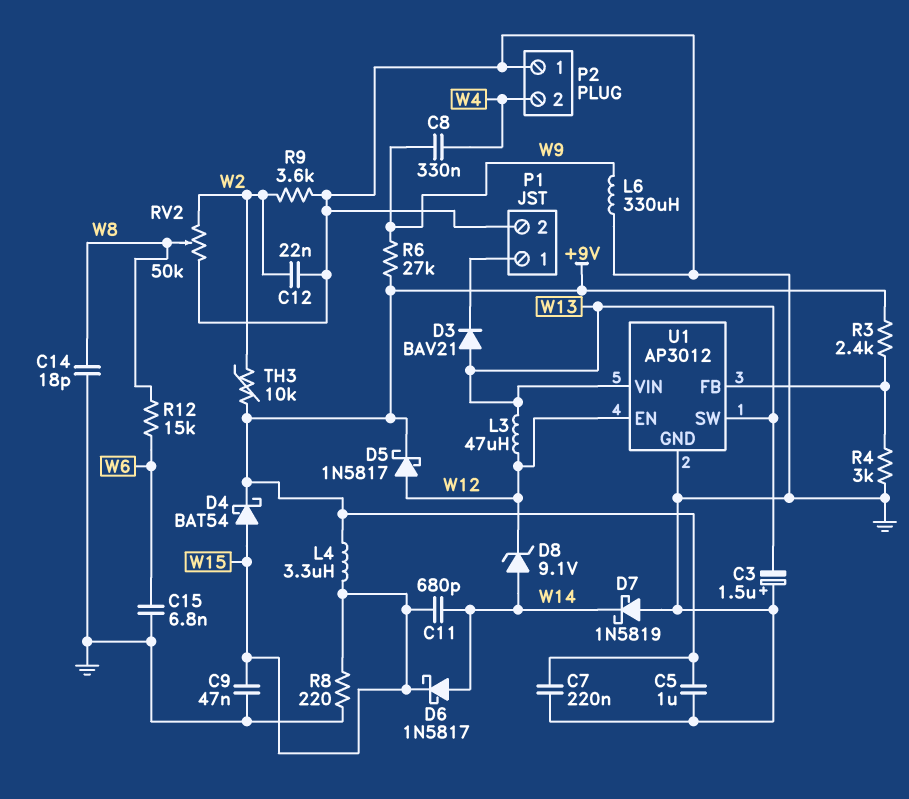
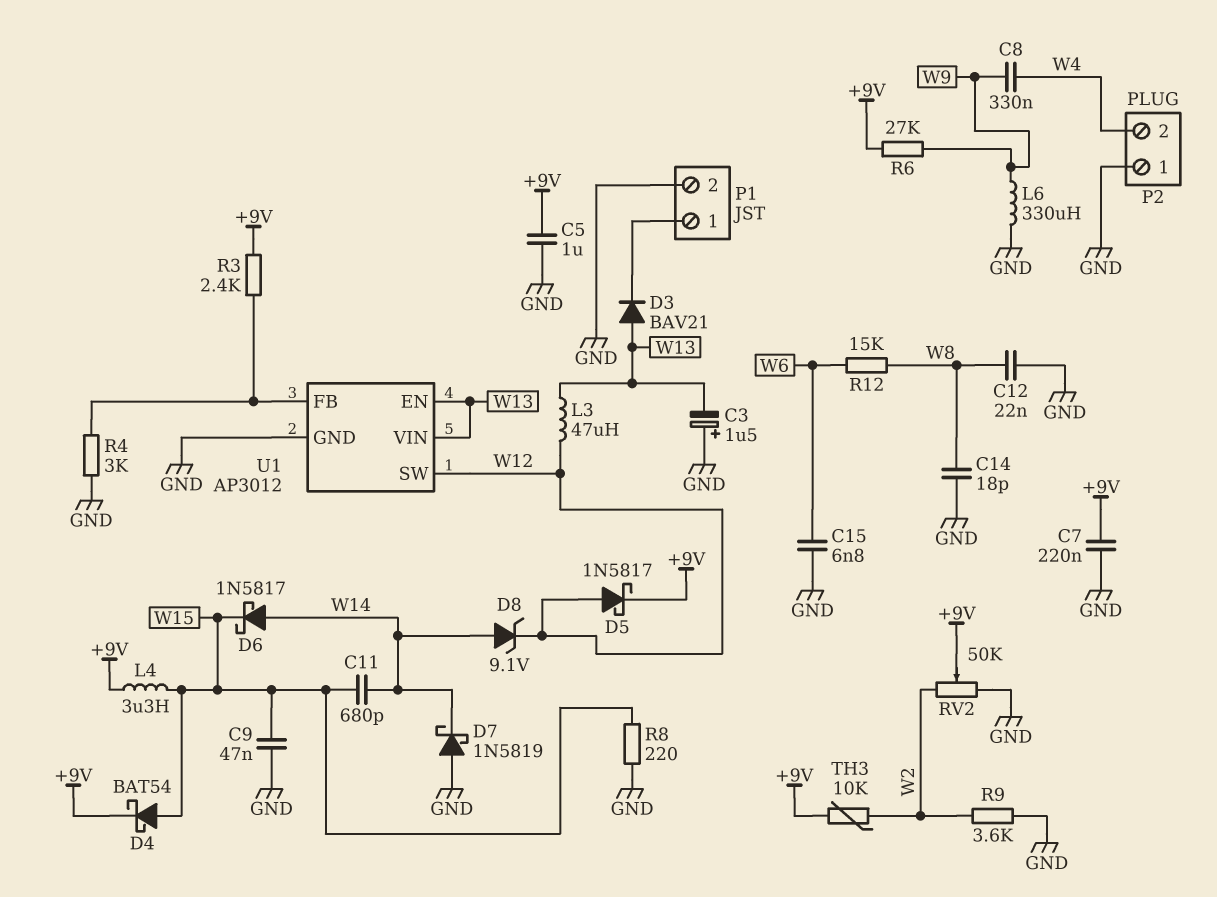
C12: 22nF (GND, W2) -> 22nF (GND, W8)
RV2: 50k (GND, W2, wiper W8) -> 50k (GND, W2, wiper +9V)
U1 pin EN: W12 -> W13
U1 pin SW: W13 -> W12

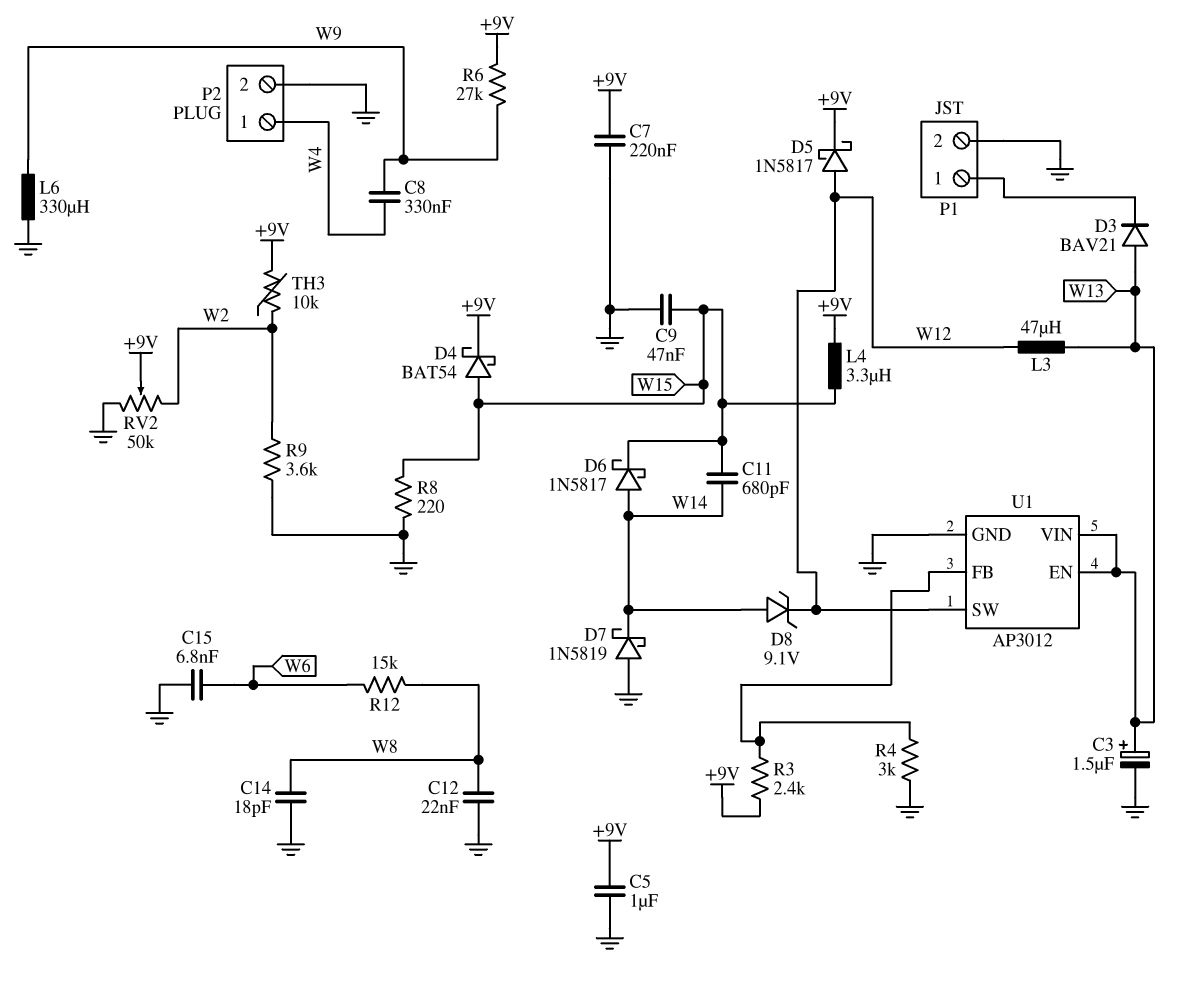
C3: 1.5uF (plus GND, minus W13) -> 1.5uF (plus W13, minus GND)
P2 pin 1: GND -> W4
P2 pin 2: W4 -> GND

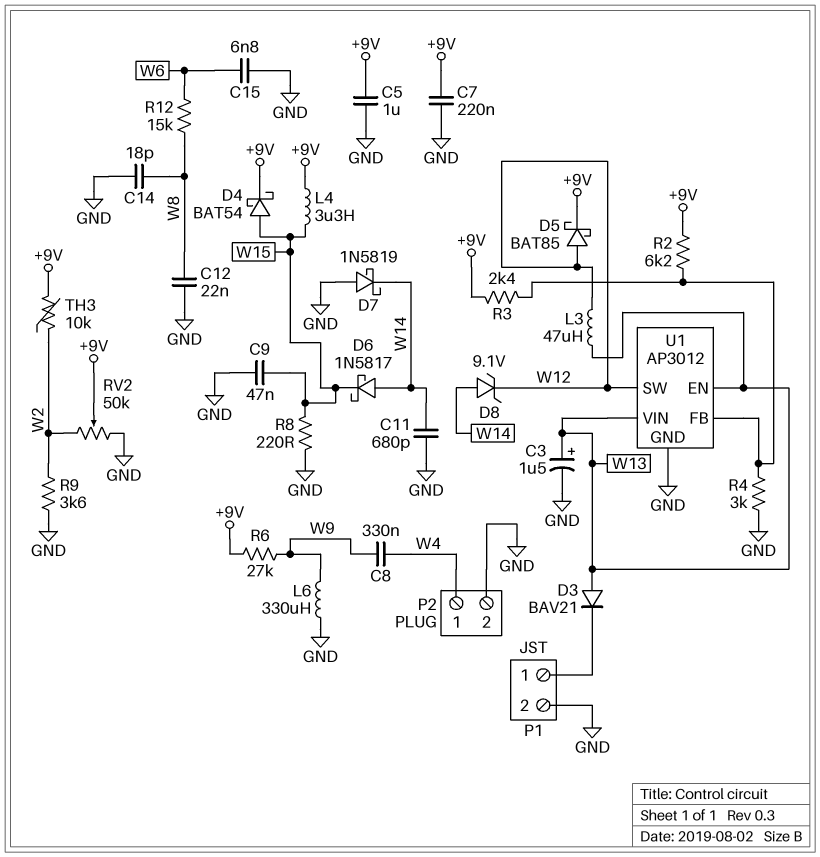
C11: 680pF (W14, W15) -> 680pF (GND, W14)
D5: schottky 1N5817 (A W12, K +9V) -> schottky BAT85 (A W12, K +9V)
R2: none -> 6.2k (+9V, U1/FB)

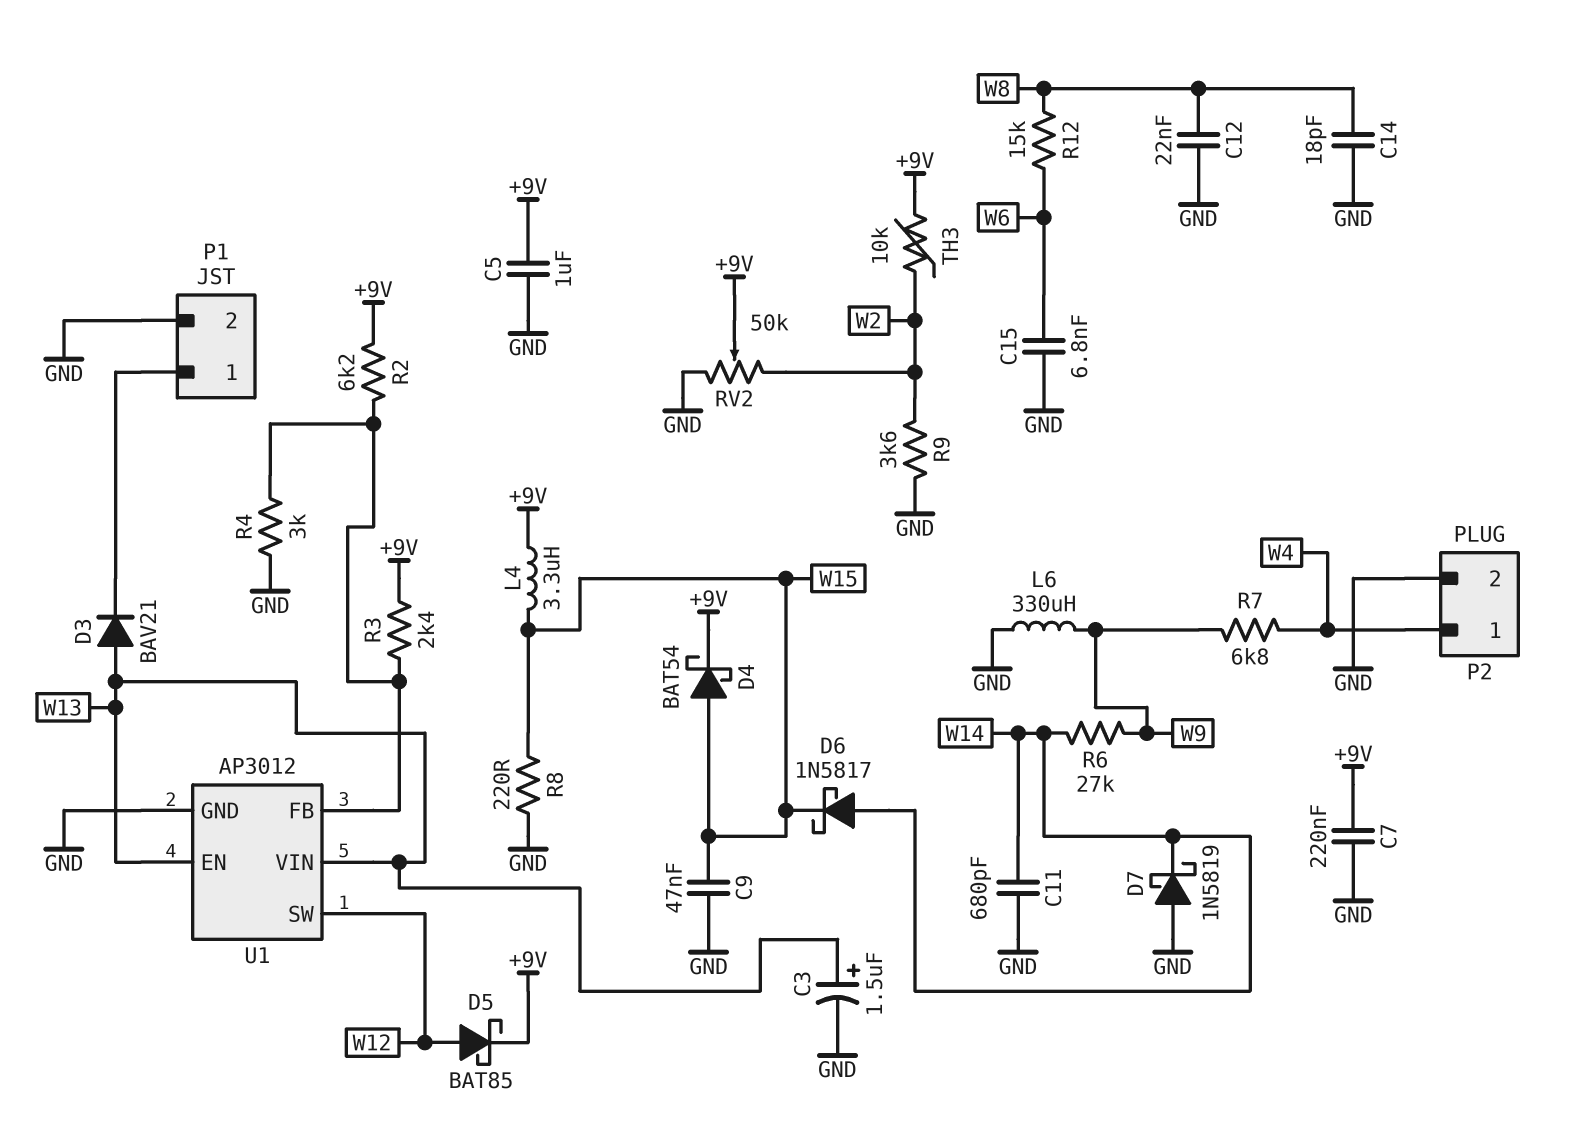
C8: 330nF (W4, W9) -> none
D8: zener 9.1V (A W14, K W12) -> none
L3: 47uH (W12, W13) -> none
R6: 27k (+9V, W9) -> 27k (W9, W14)
R7: none -> 6.8k (W4, W9)

